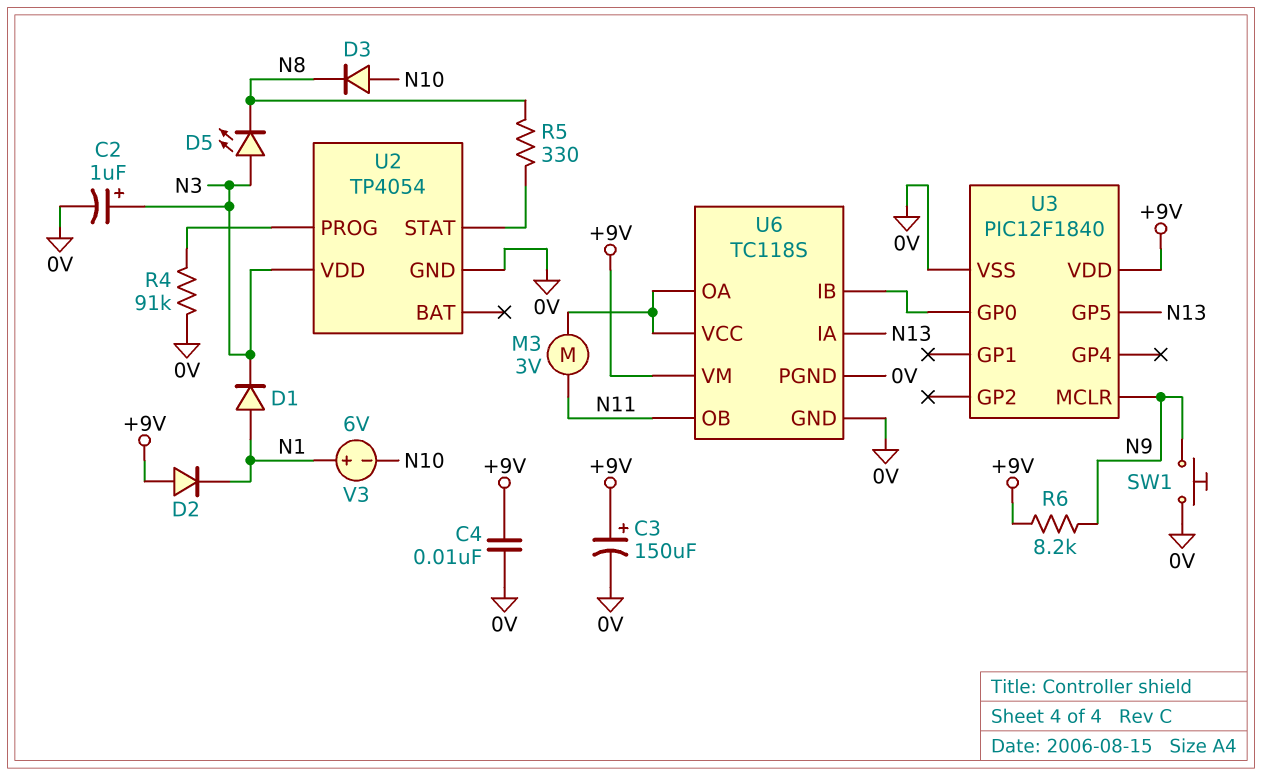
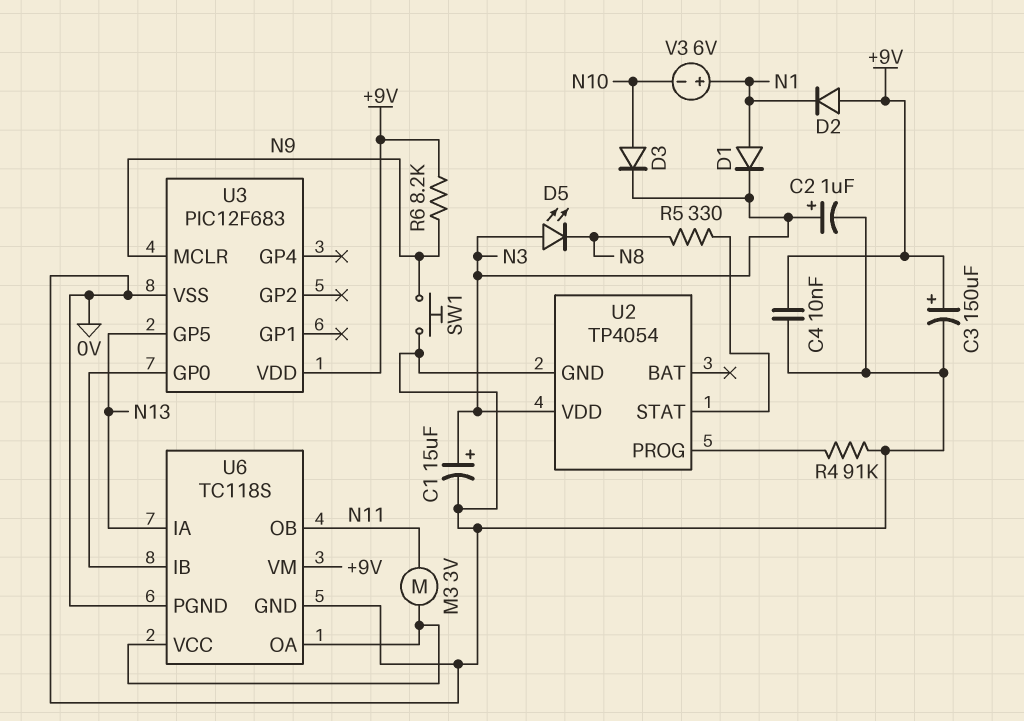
C1: none -> 15uF (plus N3, minus 0V)
D3: diode (A N10, K N8) -> diode (A N10, K N3)
U3: PIC12F1840 -> PIC12F683

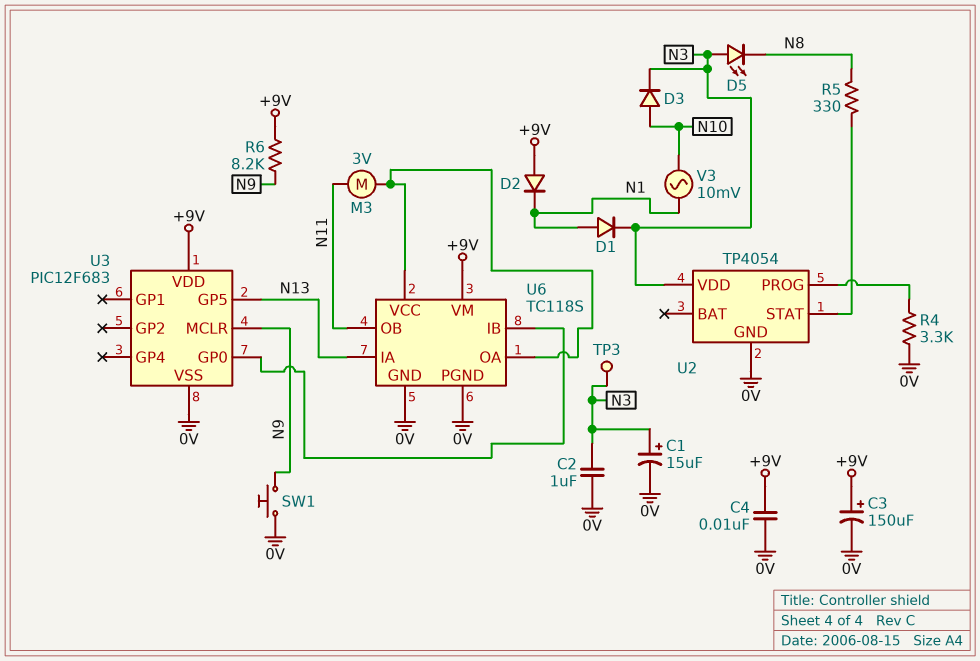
C2: 1uF (plus N3, minus 0V) -> 1uF (0V, N3)
R4: 91k (0V, U2/PROG) -> 3.3k (0V, U2/PROG)
TP3: none -> test point (N3)
V3: 6V (plus N1, minus N10) -> AC 10mV (N1, N10)

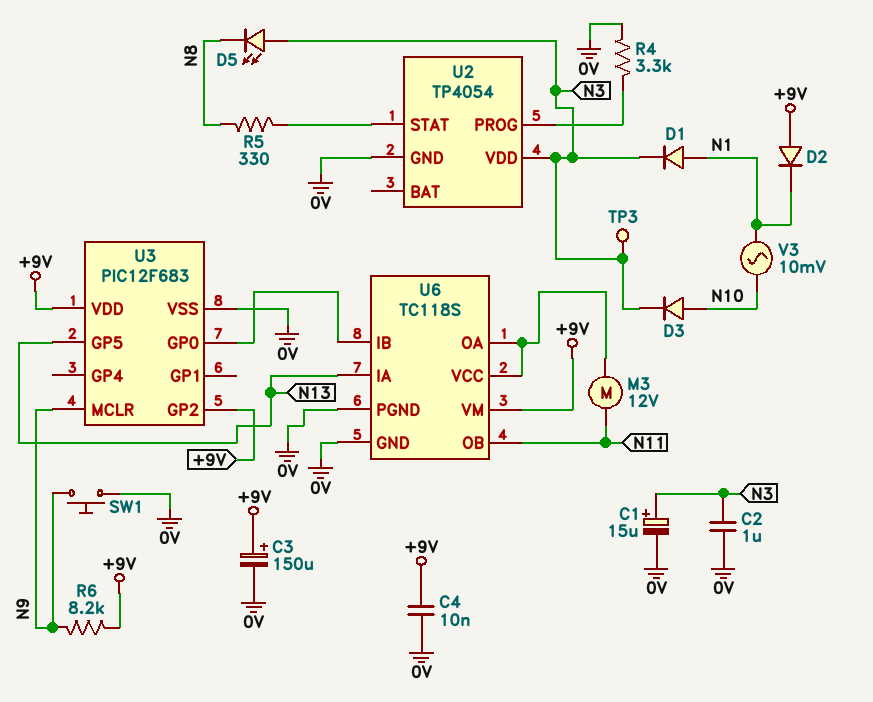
M3: motor 3V (N11, U6/OA) -> motor 12V (N11, U6/OA)
U3 pin GP2: none -> +9V

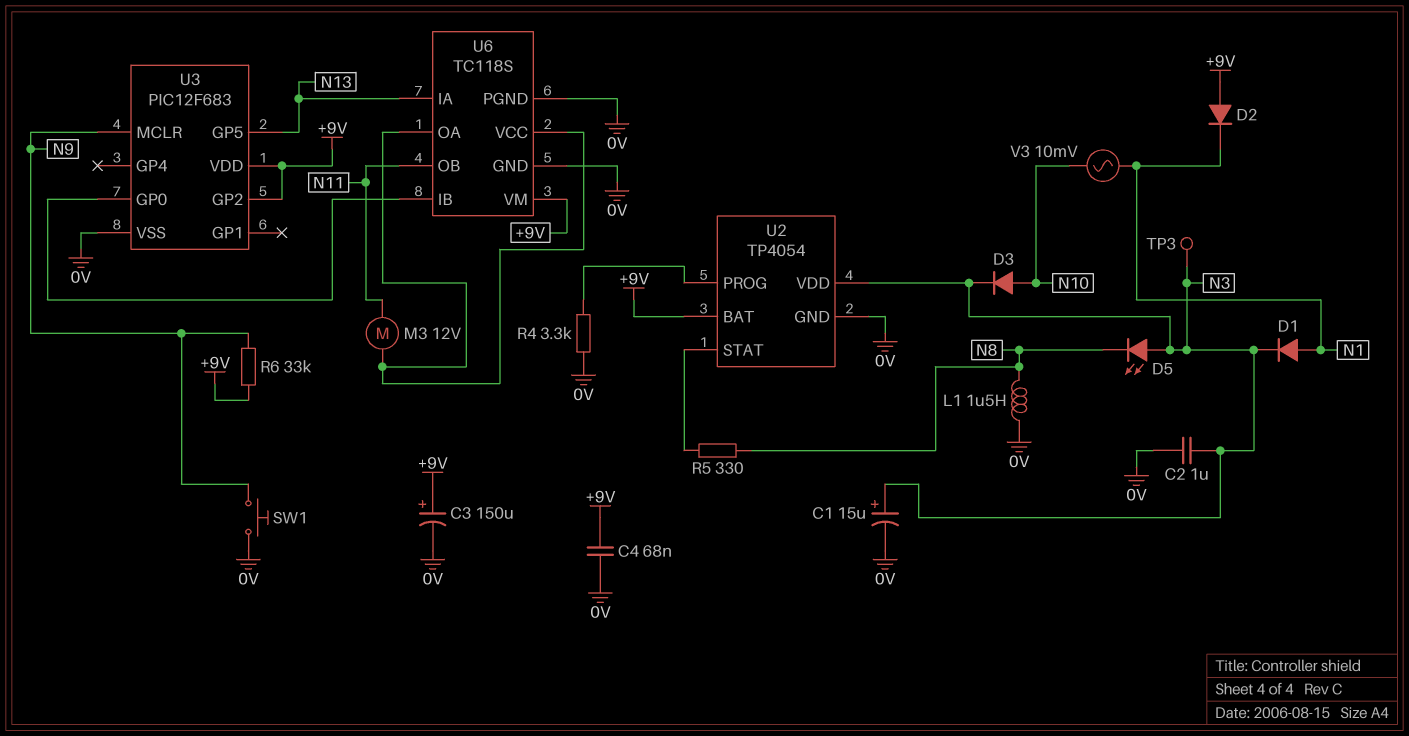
C4: 10nF (+9V, 0V) -> 68nF (+9V, 0V)
L1: none -> 1.5uH (0V, N8)
R6: 8.2k (+9V, N9) -> 33k (+9V, N9)
U2 pin BAT: none -> +9V

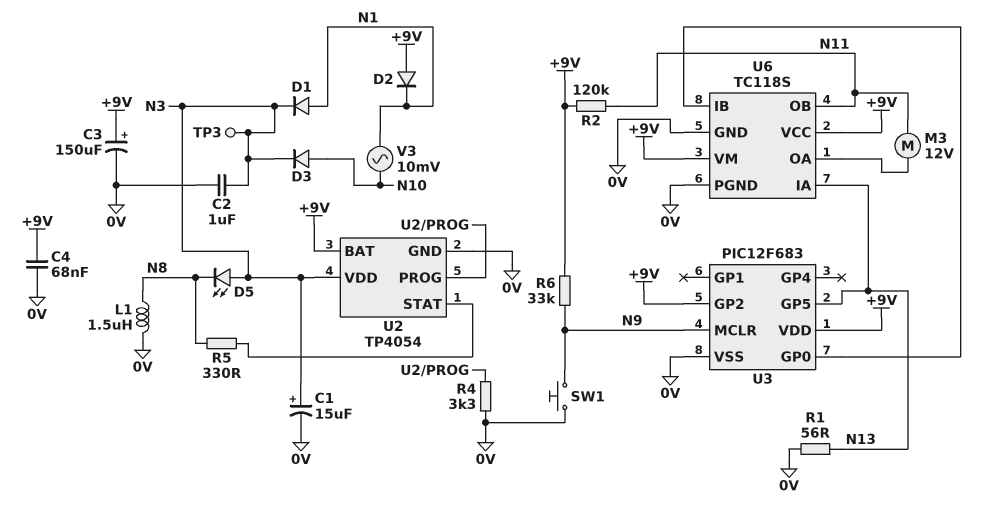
R1: none -> 56 (0V, N13)
R2: none -> 120k (+9V, N11)
U6 pin VCC: U6/OA -> +9V

